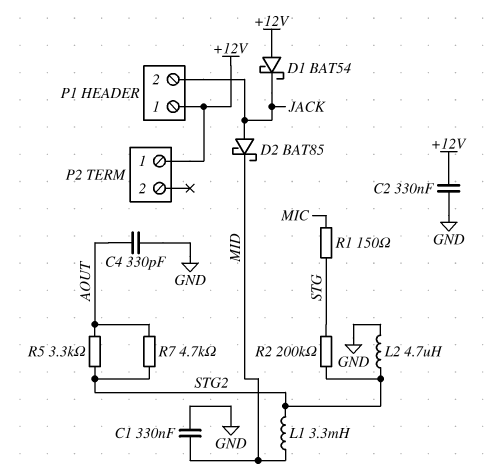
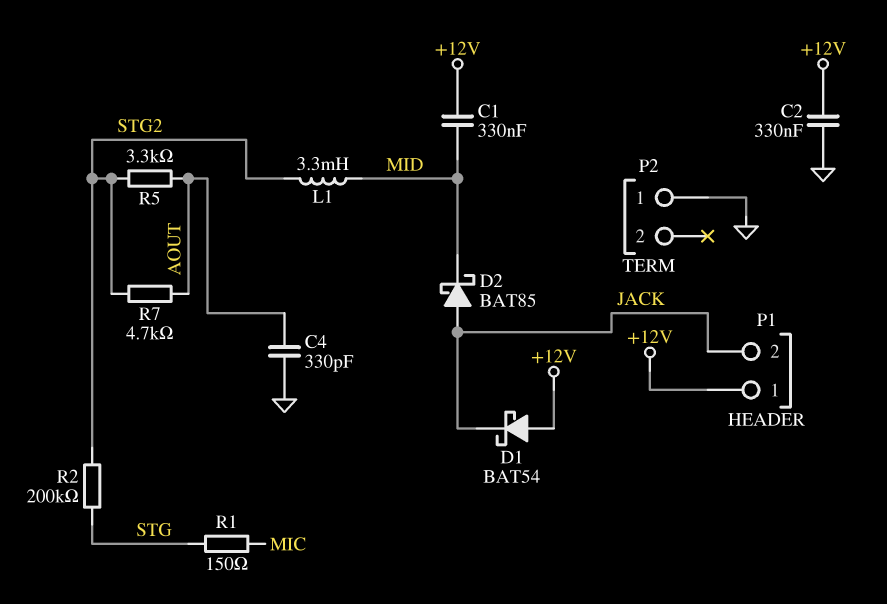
C1: 330nF (GND, MID) -> 330nF (+12V, MID)
L2: 4.7uH (GND, STG2) -> none
P2 pin 1: +12V -> GND

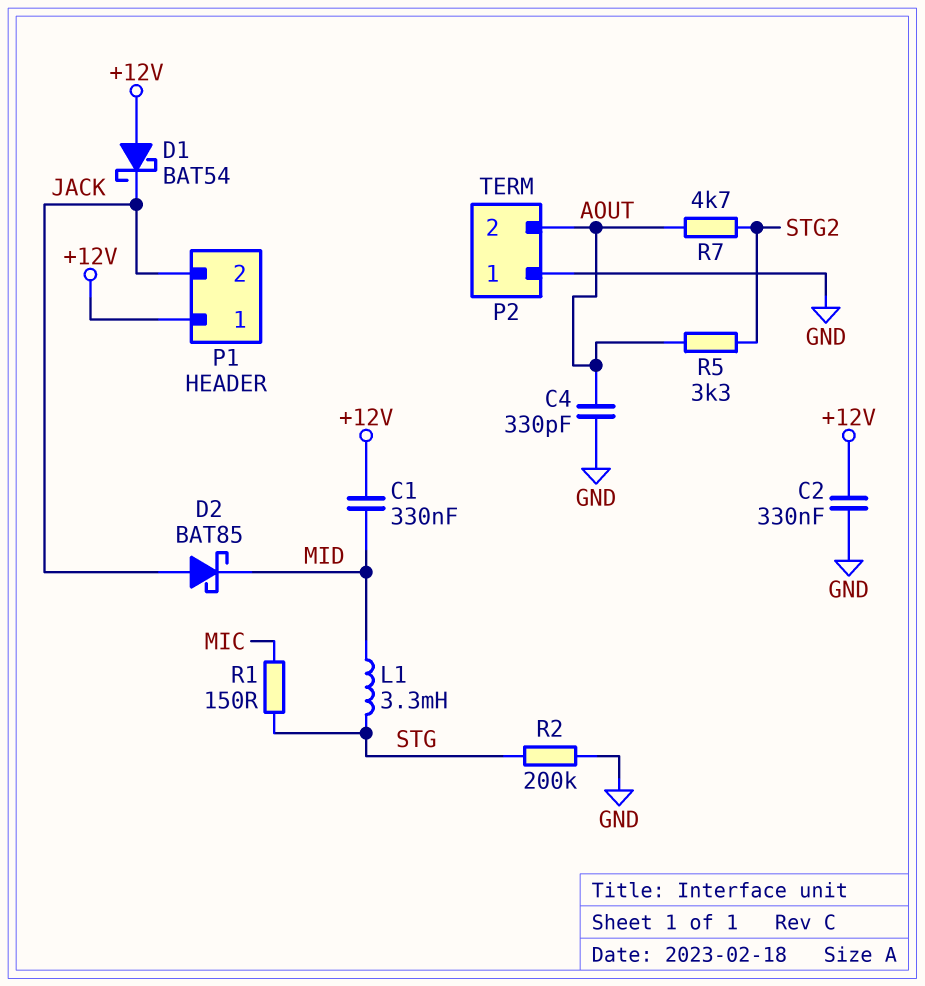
L1: 3.3mH (MID, STG2) -> 3.3mH (MID, STG)
P2 pin 2: none -> AOUT
R2: 200k (STG, STG2) -> 200k (GND, STG)

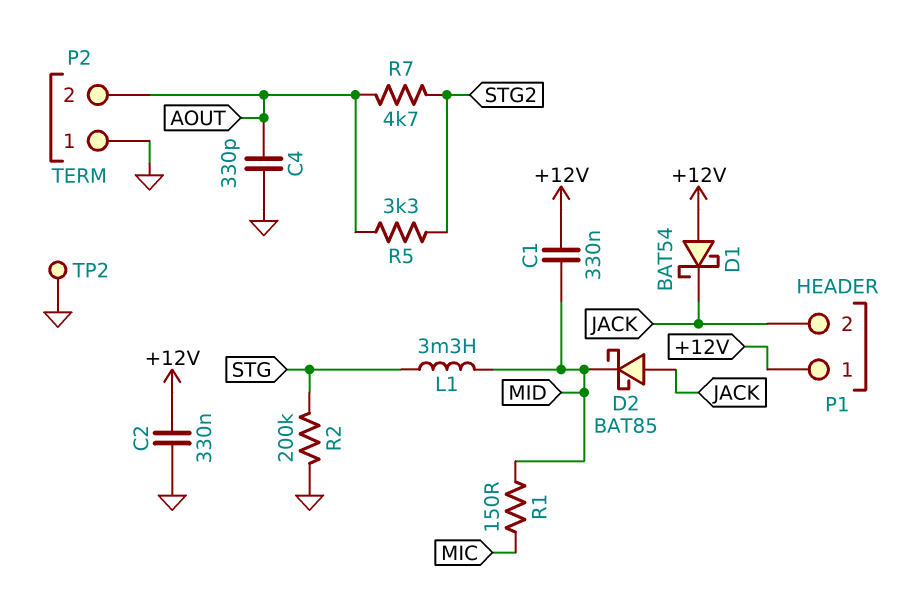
R1: 150 (MIC, STG) -> 150 (MIC, MID)
TP2: none -> test point (GND)

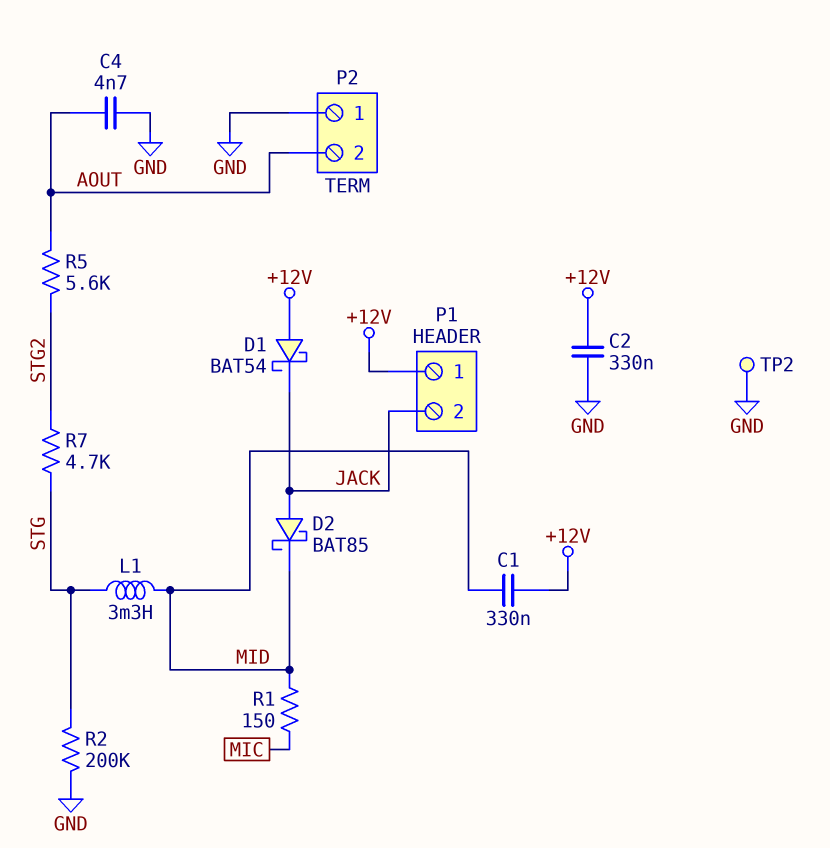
C4: 330pF (AOUT, GND) -> 4.7nF (AOUT, GND)
R5: 3.3k (AOUT, STG2) -> 5.6k (AOUT, STG2)
R7: 4.7k (AOUT, STG2) -> 4.7k (STG, STG2)

